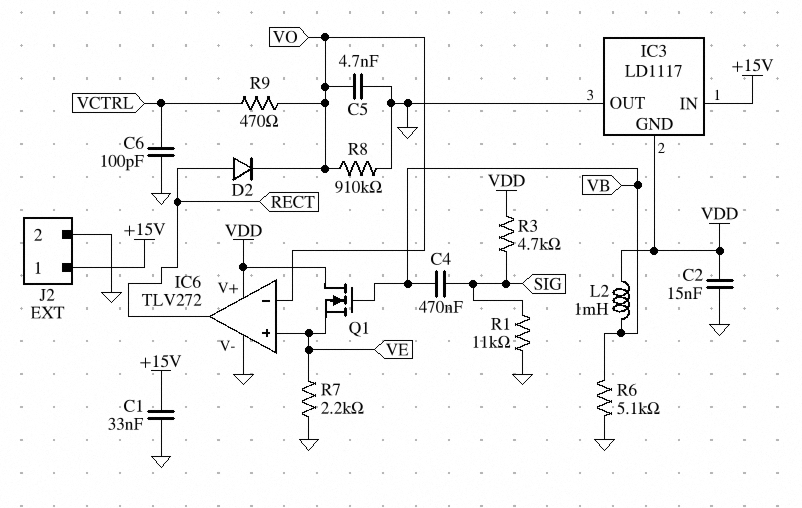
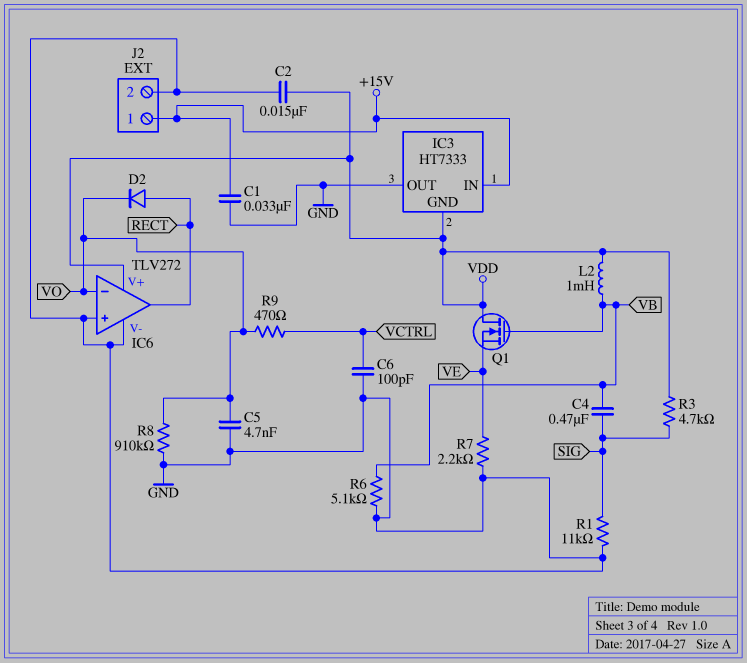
IC3: LD1117 -> HT7333
IC6 pin in+: VE -> GND

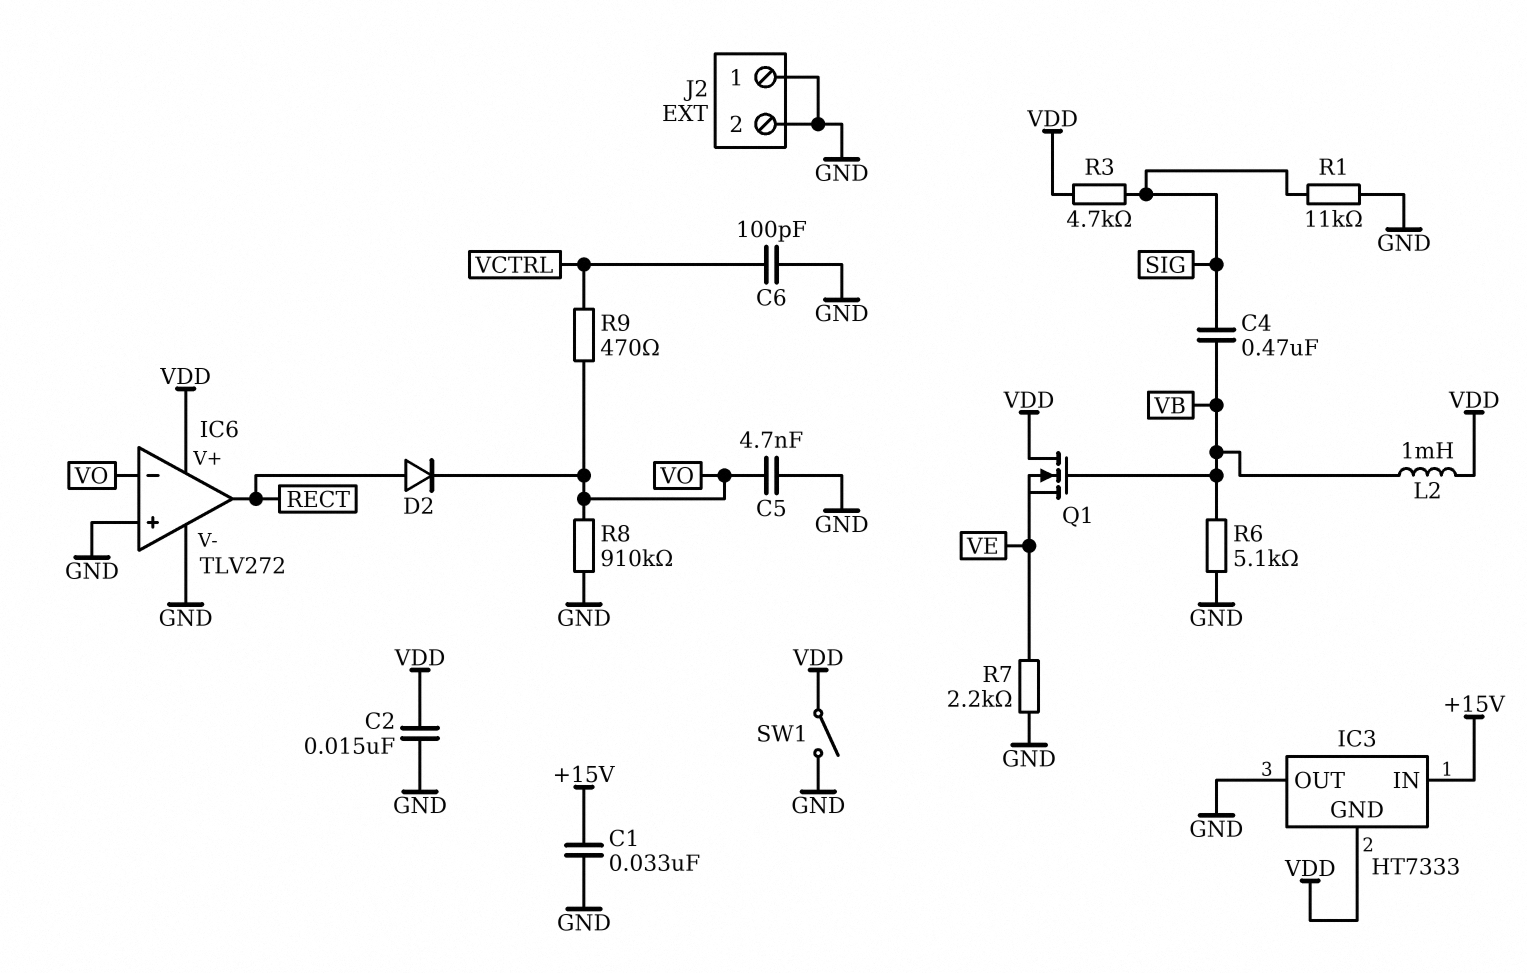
J2 pin 1: +15V -> GND
SW1: none -> switch (GND, VDD)

